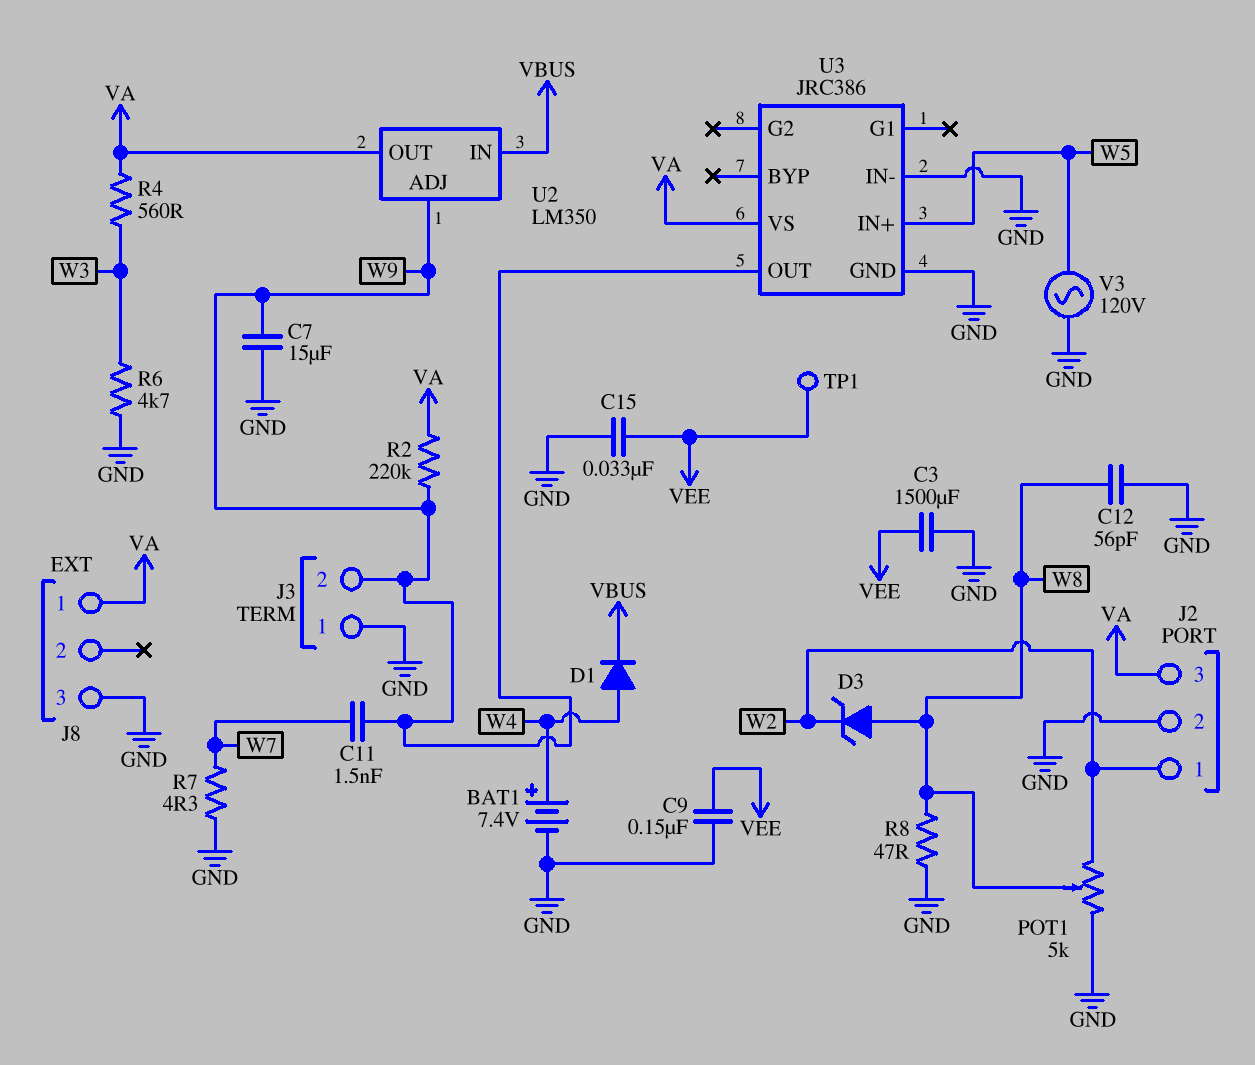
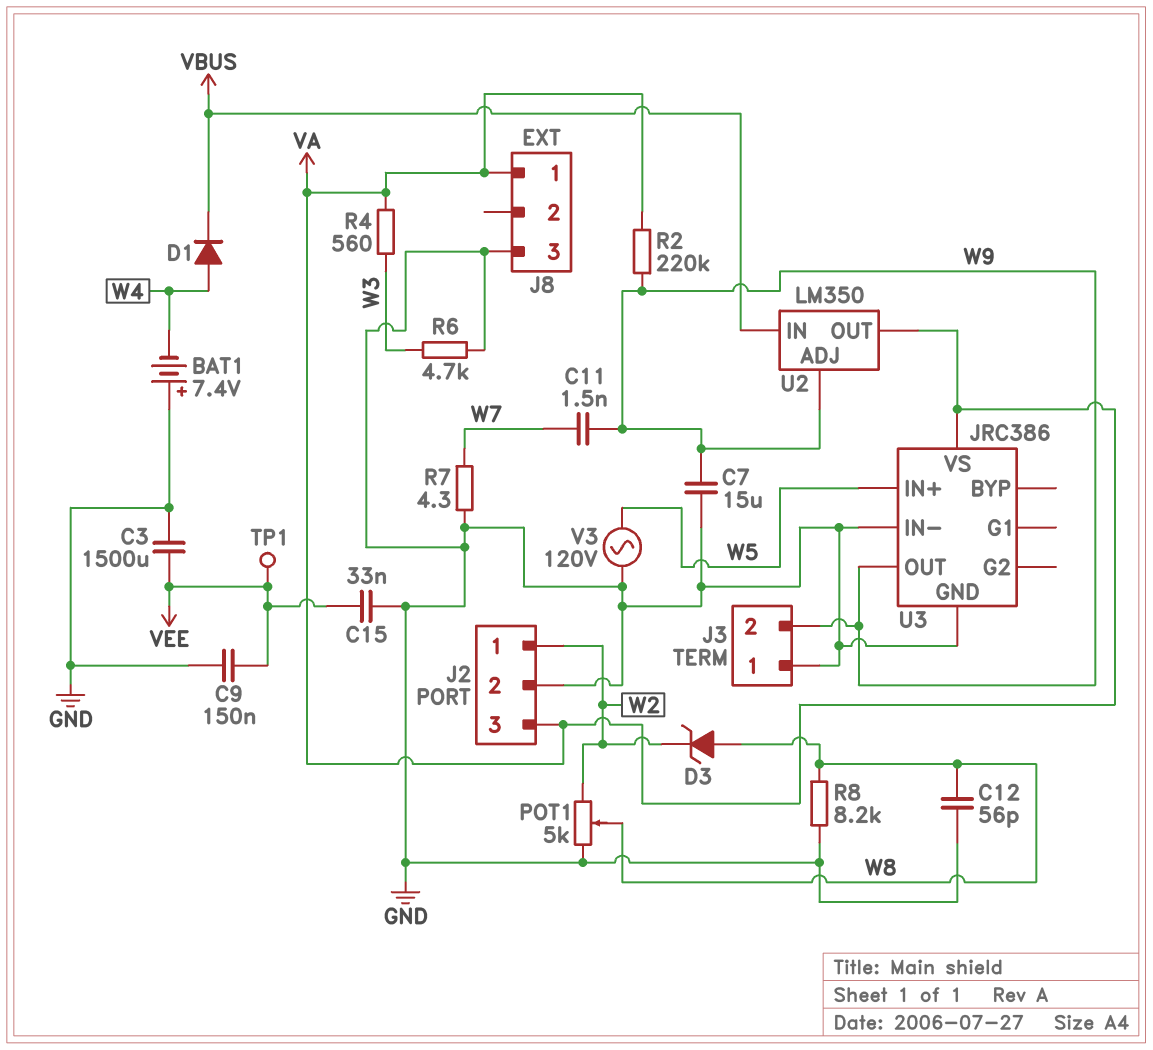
BAT1: 7.4V (plus W4, minus GND) -> 7.4V (plus GND, minus W4)
R8: 47 (GND, W8) -> 8.2k (GND, W8)

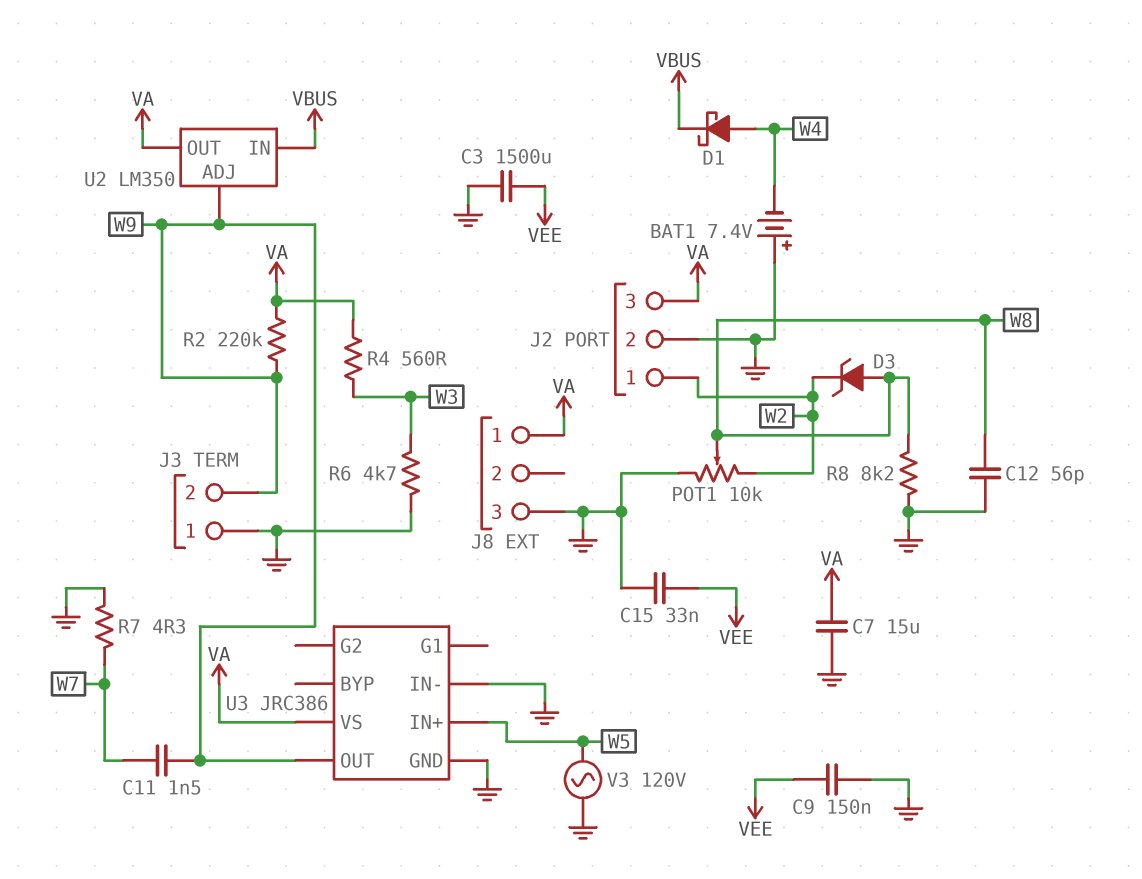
C7: 15uF (GND, W9) -> 15uF (GND, VA)
D1: diode (A W4, K VBUS) -> schottky (A W4, K VBUS)
POT1: 5k (GND, W2, wiper W8) -> 10k (GND, W2, wiper W8)
TP1: test point (VEE) -> none

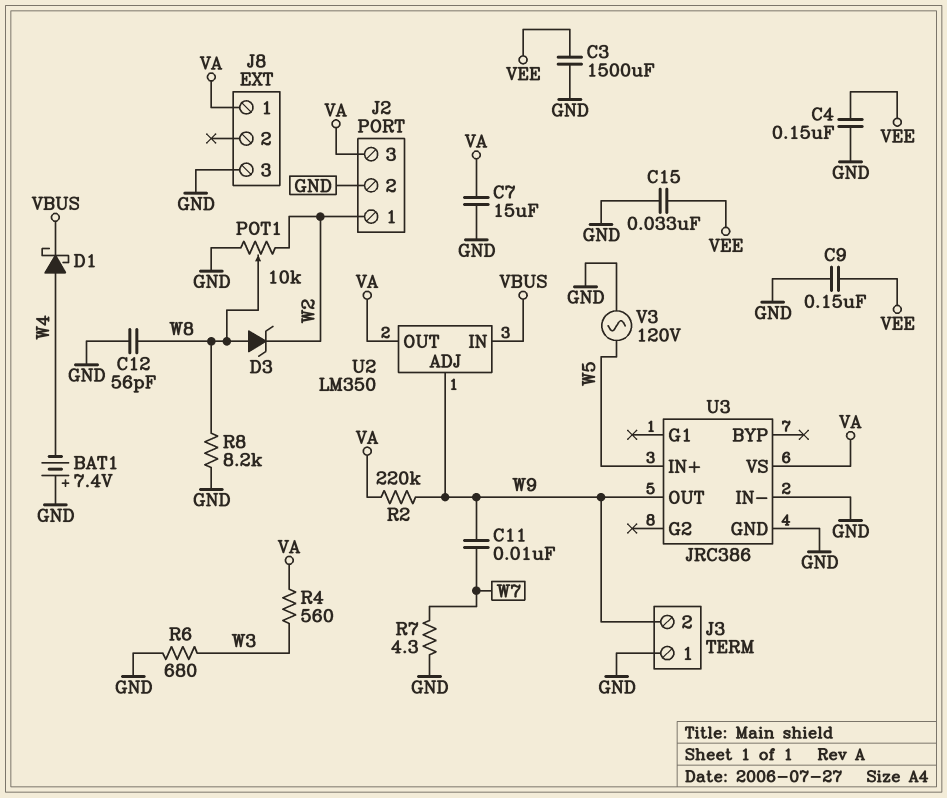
C4: none -> 150nF (GND, VEE)
C11: 1.5nF (W7, W9) -> 10nF (W7, W9)
R6: 4.7k (GND, W3) -> 680 (GND, W3)

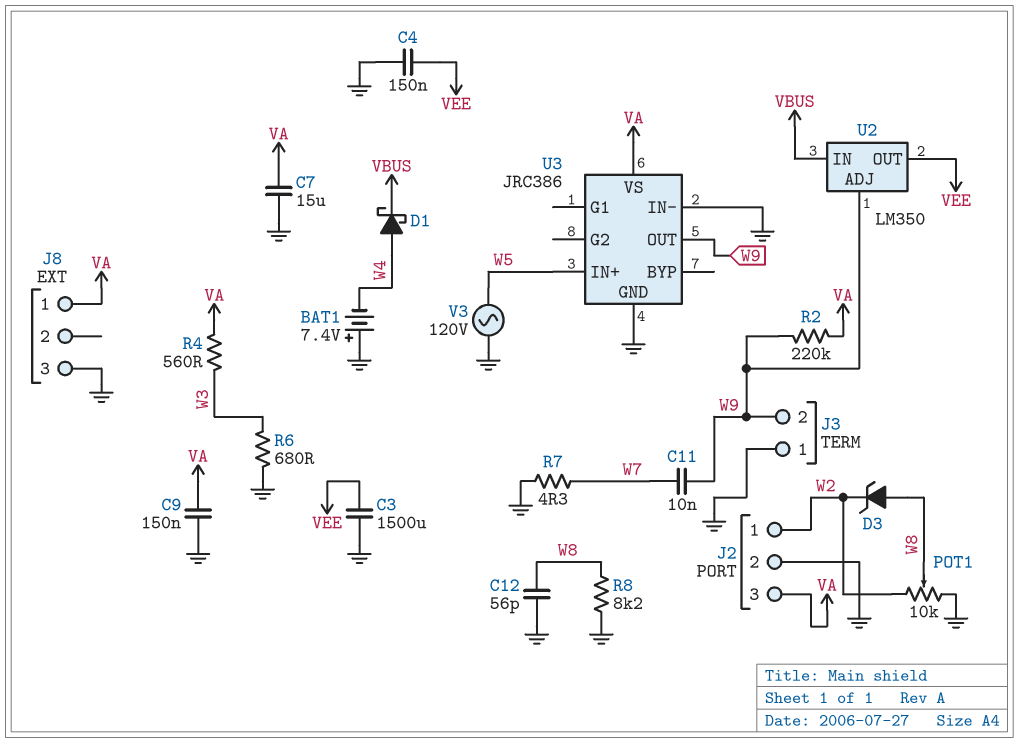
C9: 150nF (GND, VEE) -> 150nF (GND, VA)
C15: 33nF (GND, VEE) -> none
U2 pin OUT: VA -> VEE

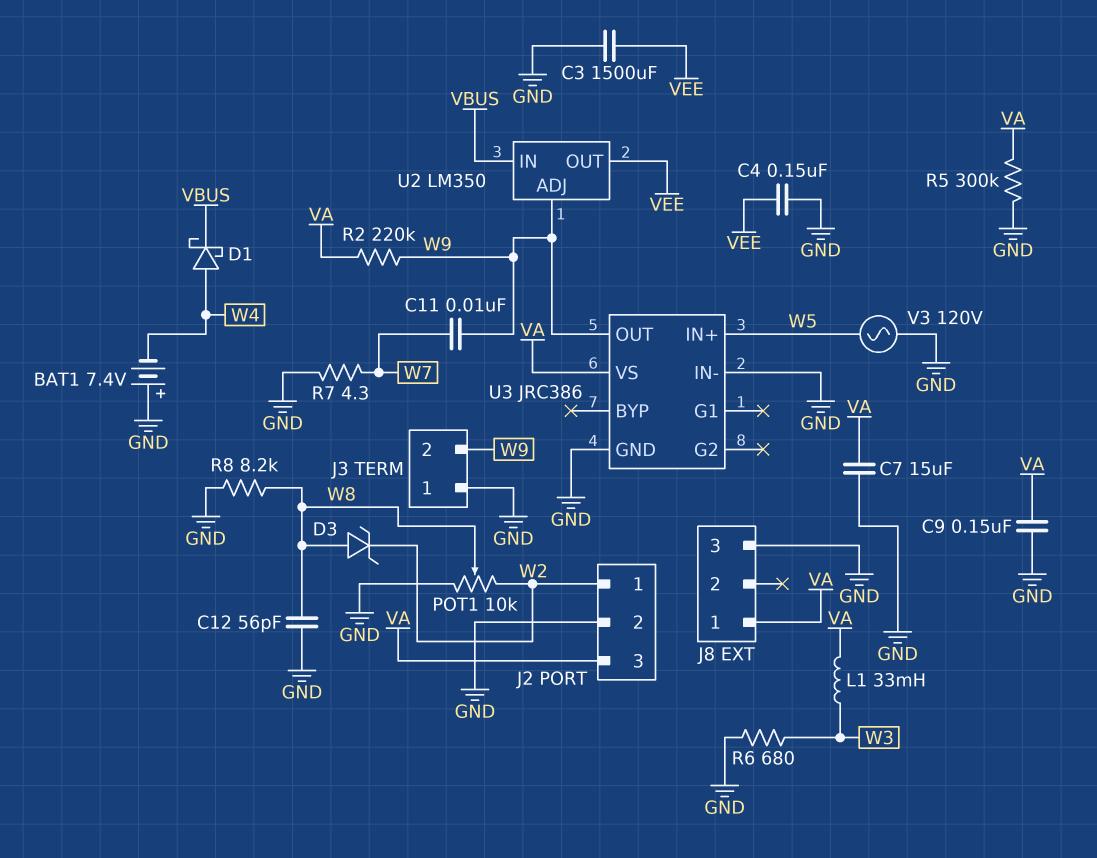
L1: none -> 33mH (VA, W3)
R4: 560 (VA, W3) -> none
R5: none -> 300k (GND, VA)

